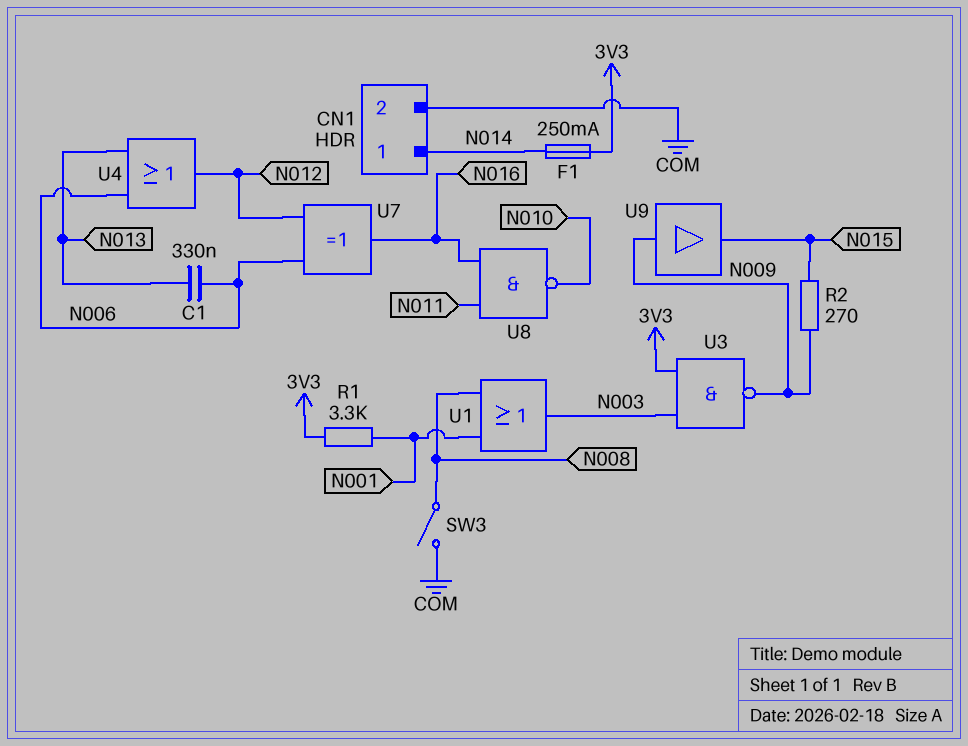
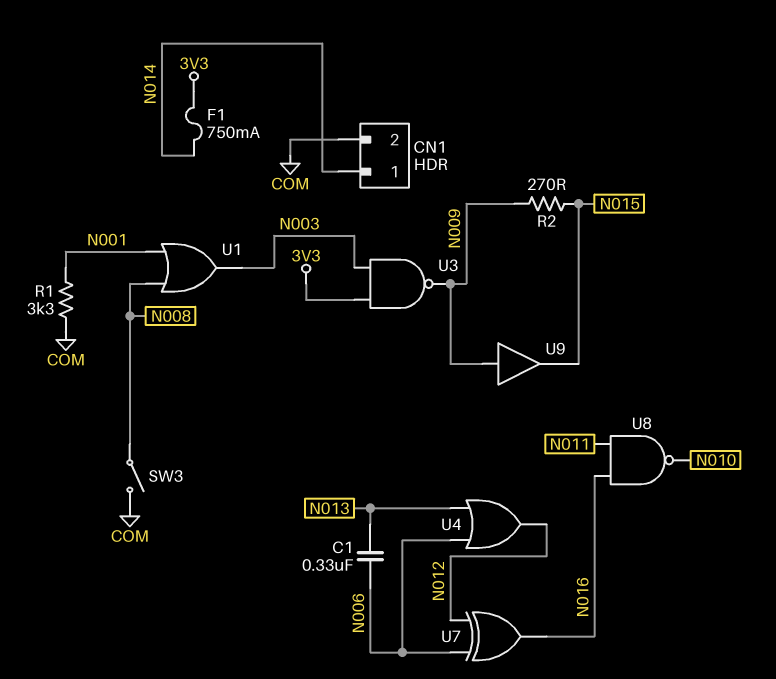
F1: 250mA (3V3, N014) -> 750mA (3V3, N014)
R1: 3.3k (3V3, N001) -> 3.3k (COM, N001)

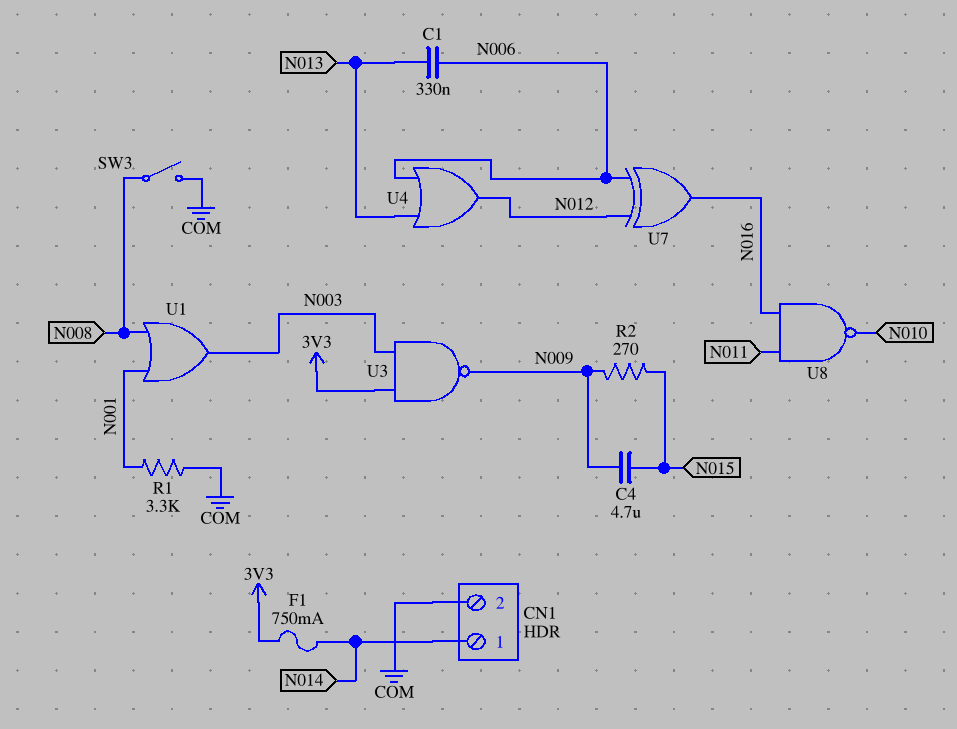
C4: none -> 4.7uF (N009, N015)
U9: buffer (in N009, out N015) -> none

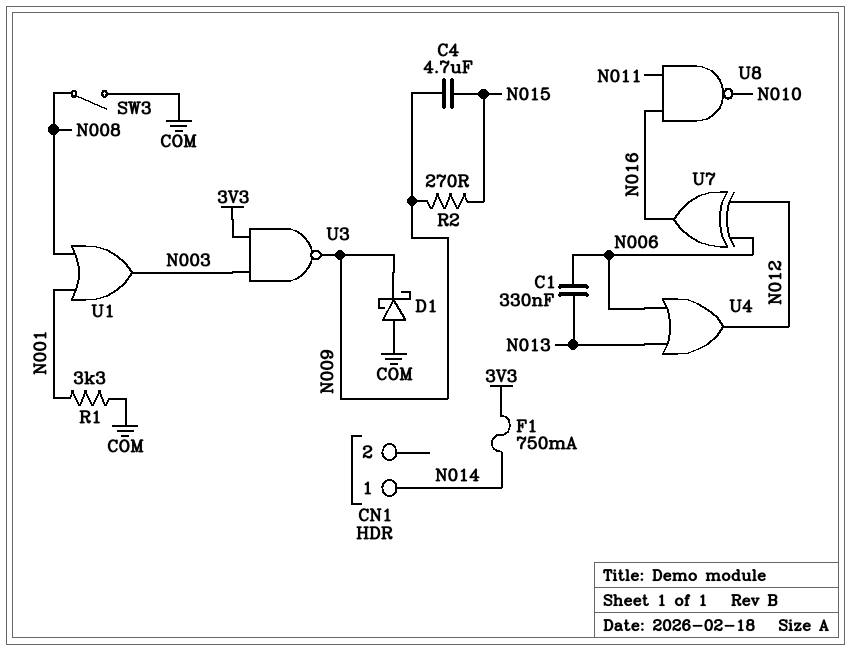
CN1 pin 2: COM -> none
D1: none -> schottky (A COM, K N009)

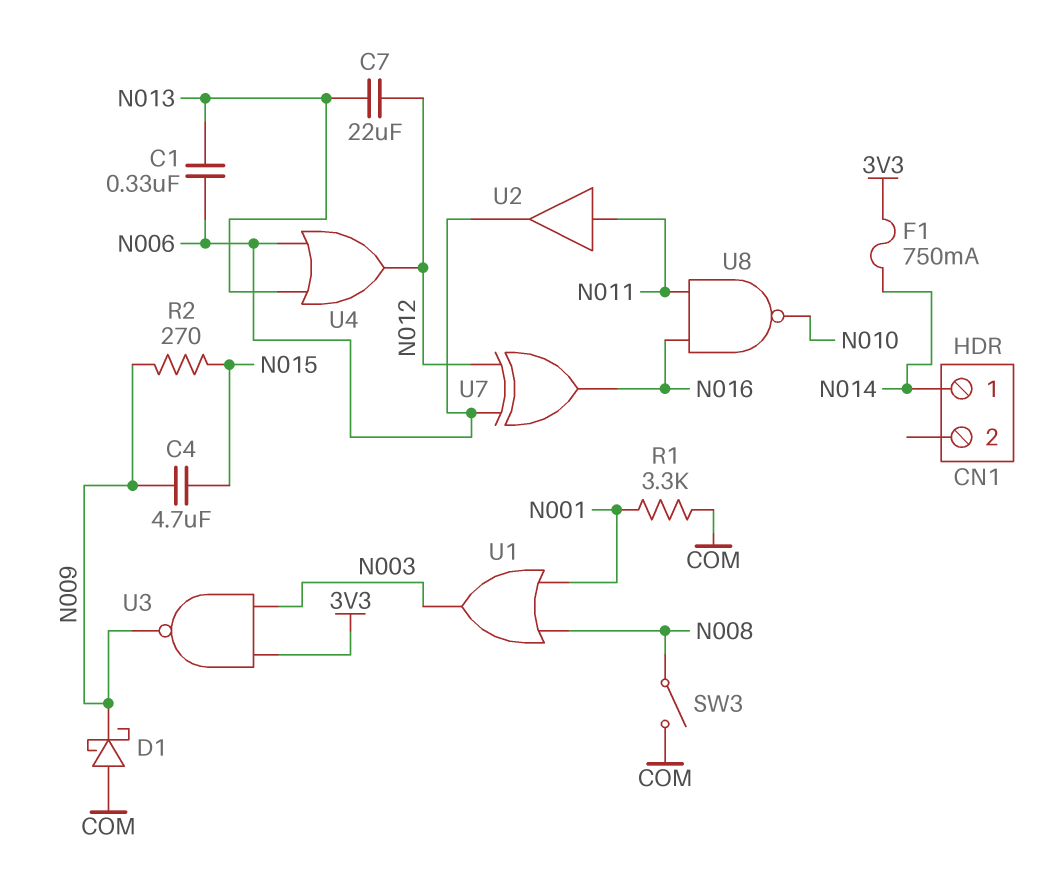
C7: none -> 22uF (N012, N013)
U2: none -> buffer (in N011, out N006)

